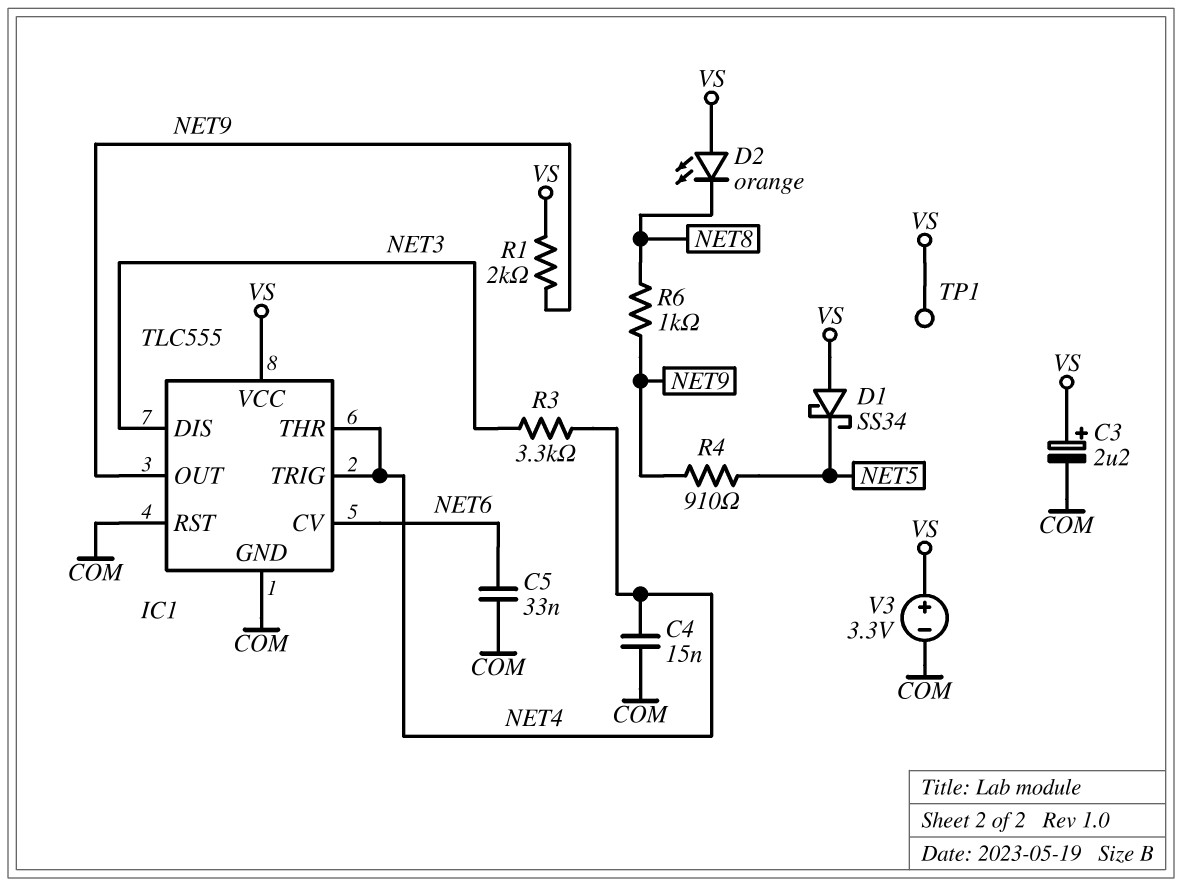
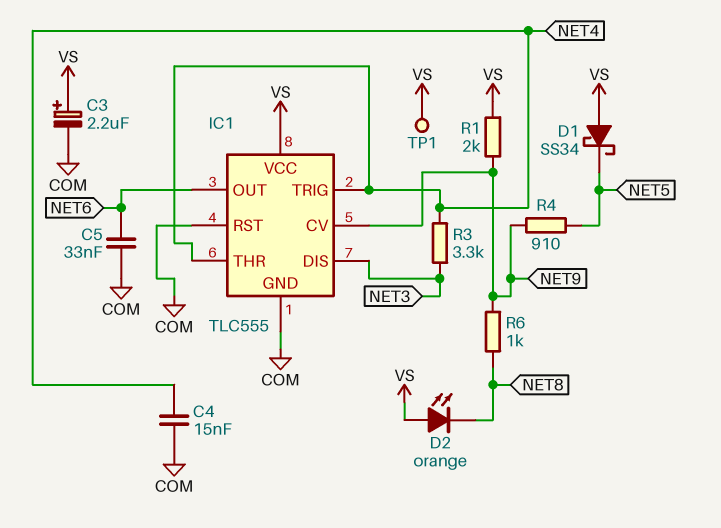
IC1 pin CV: NET6 -> NET9
IC1 pin OUT: NET9 -> NET6
V3: 3.3V (plus VS, minus COM) -> none

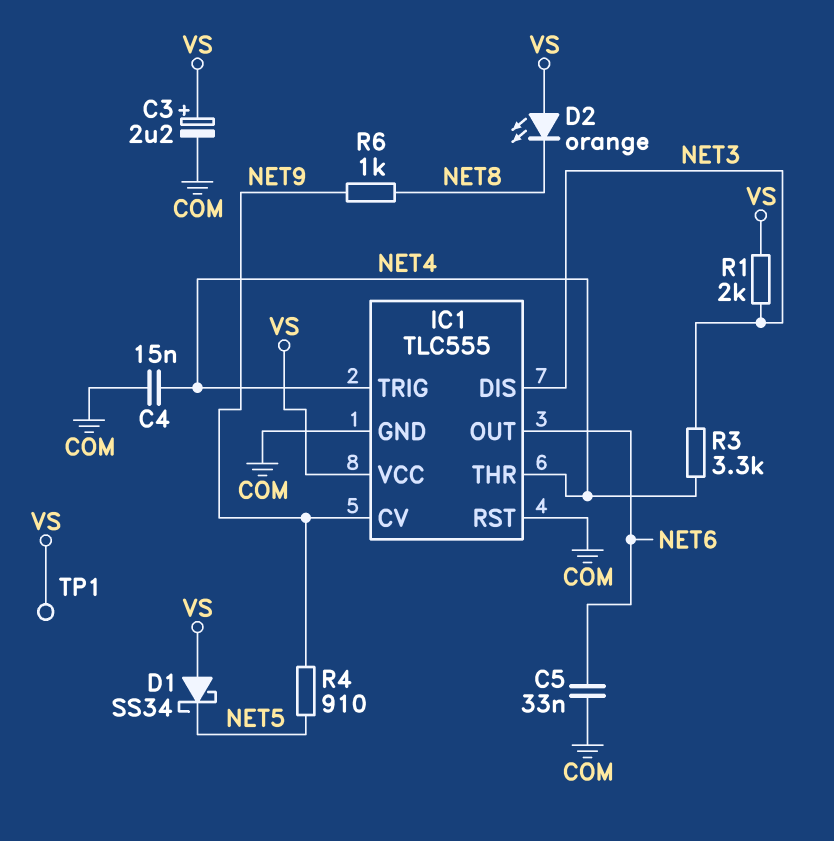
R1: 2k (NET9, VS) -> 2k (NET3, VS)

